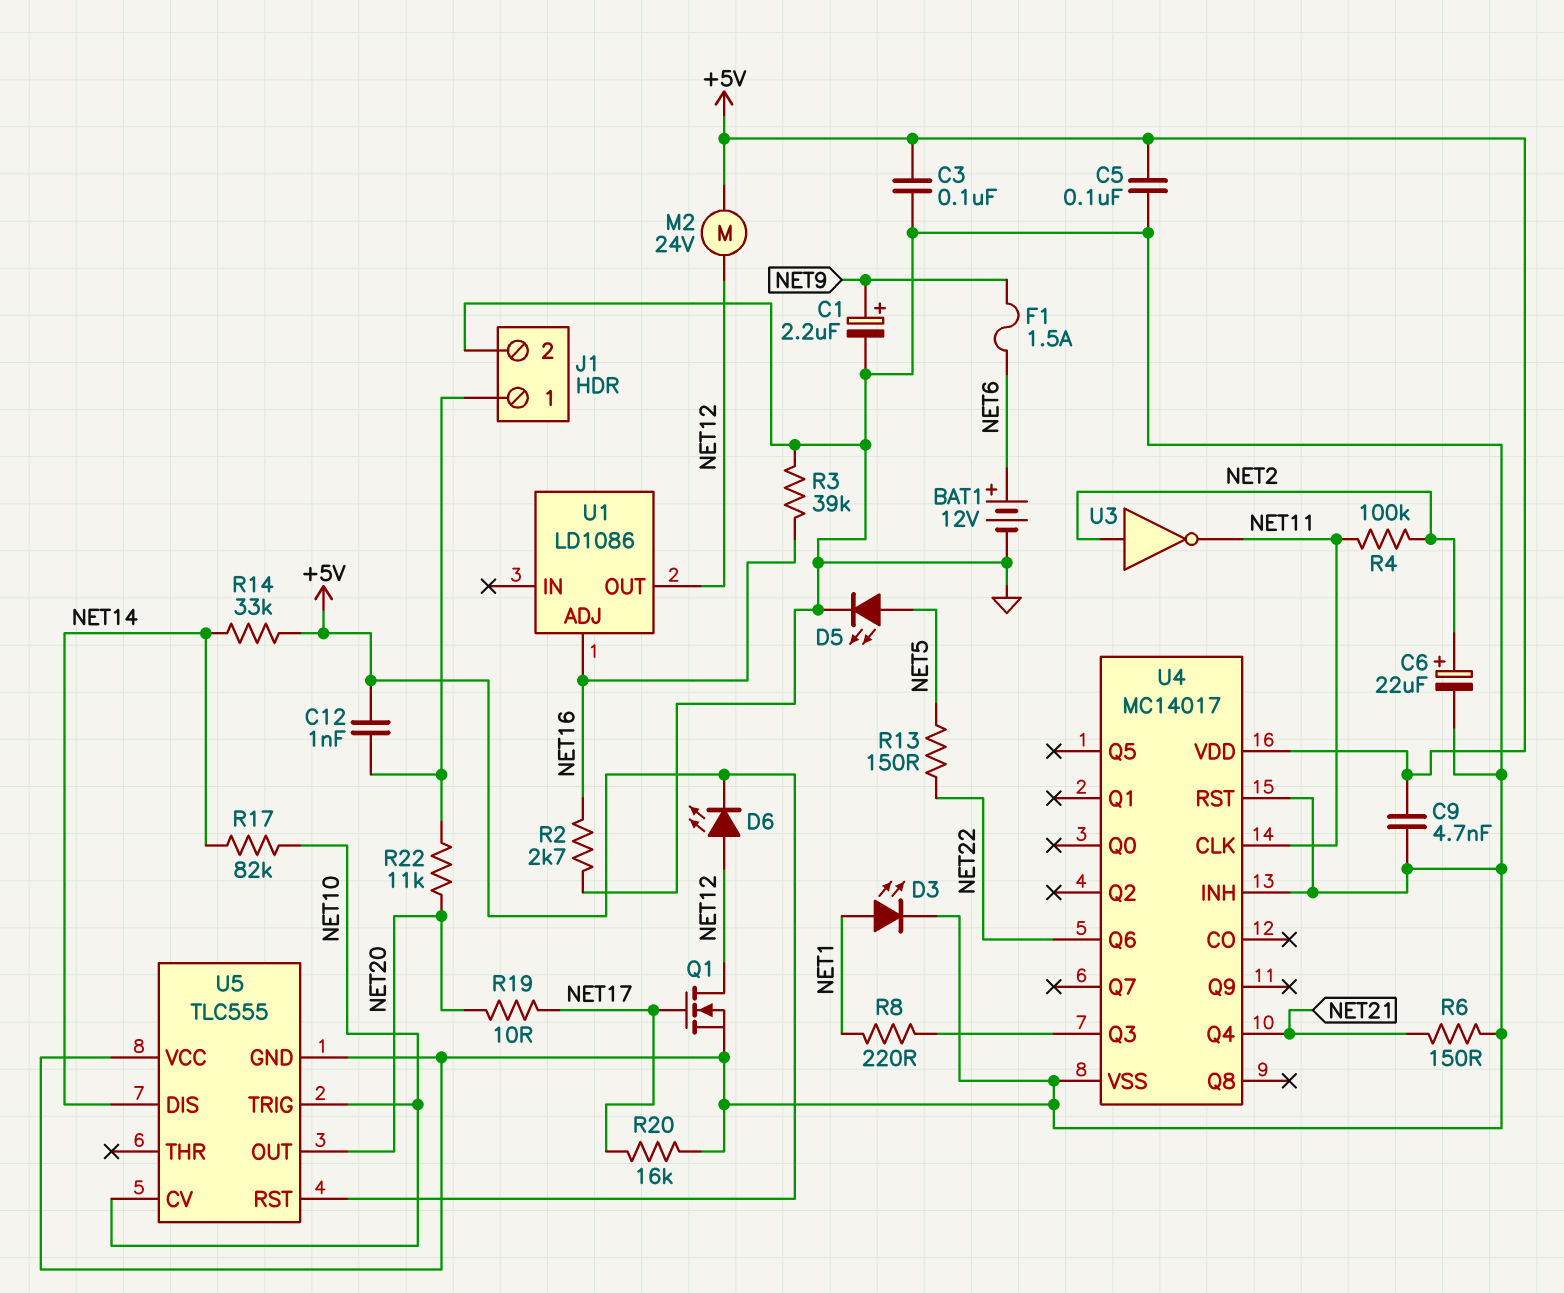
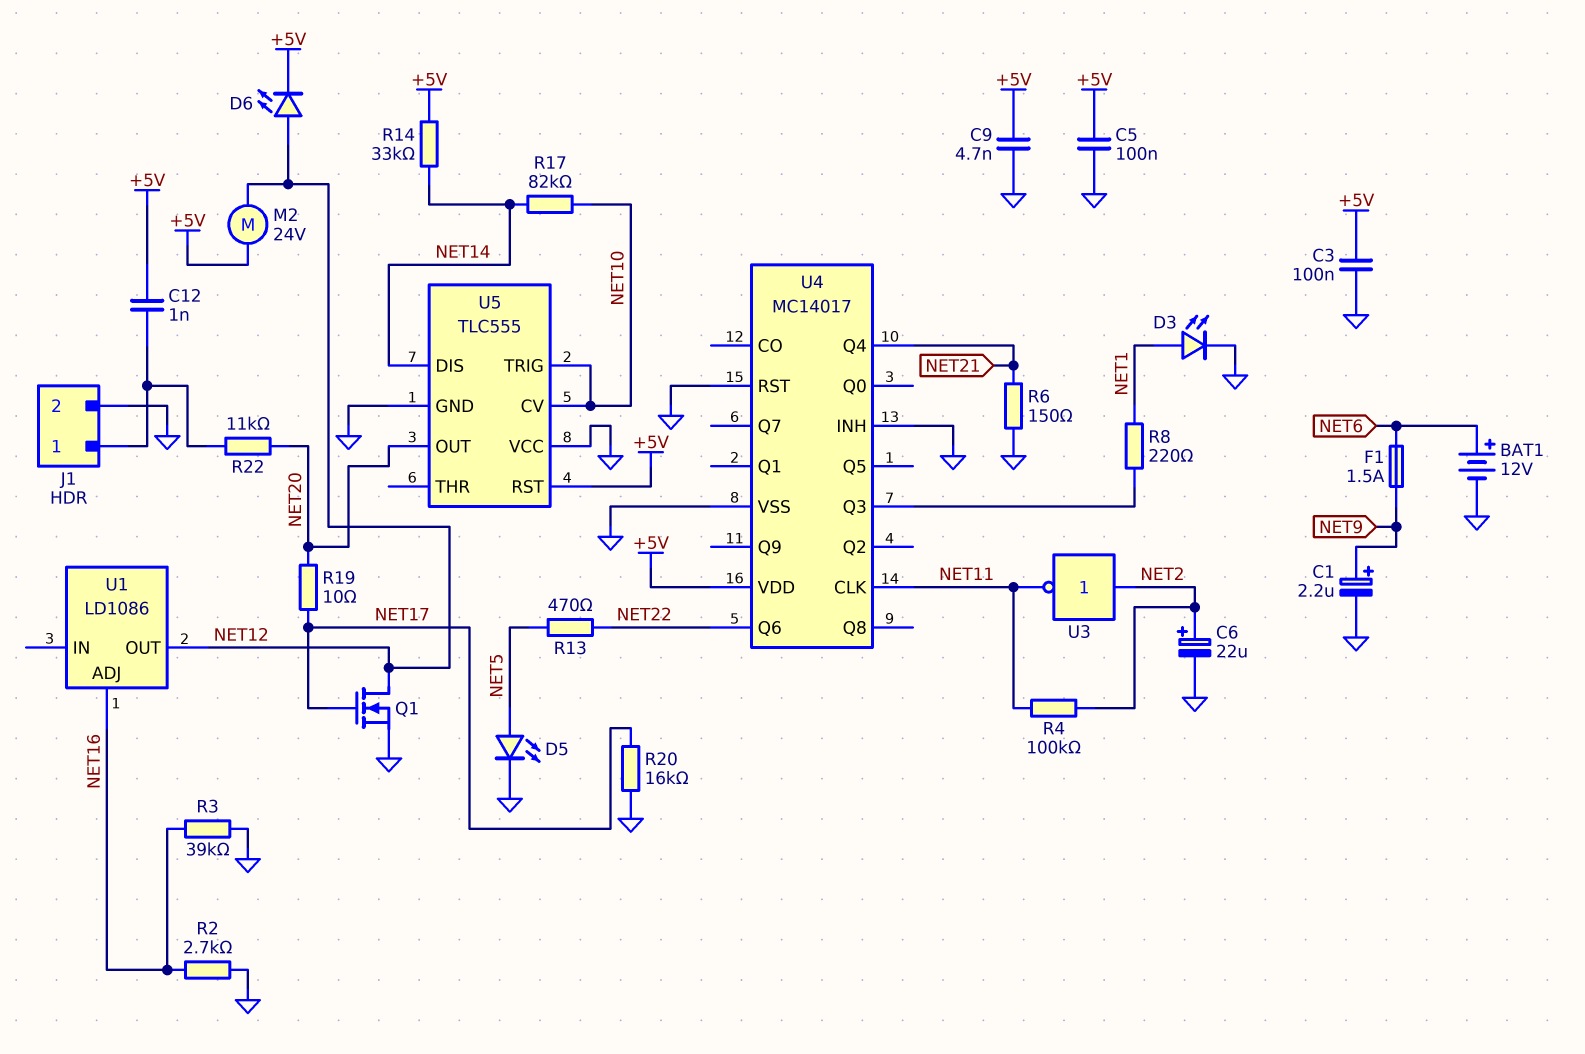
R13: 150 (NET5, NET22) -> 470 (NET5, NET22)

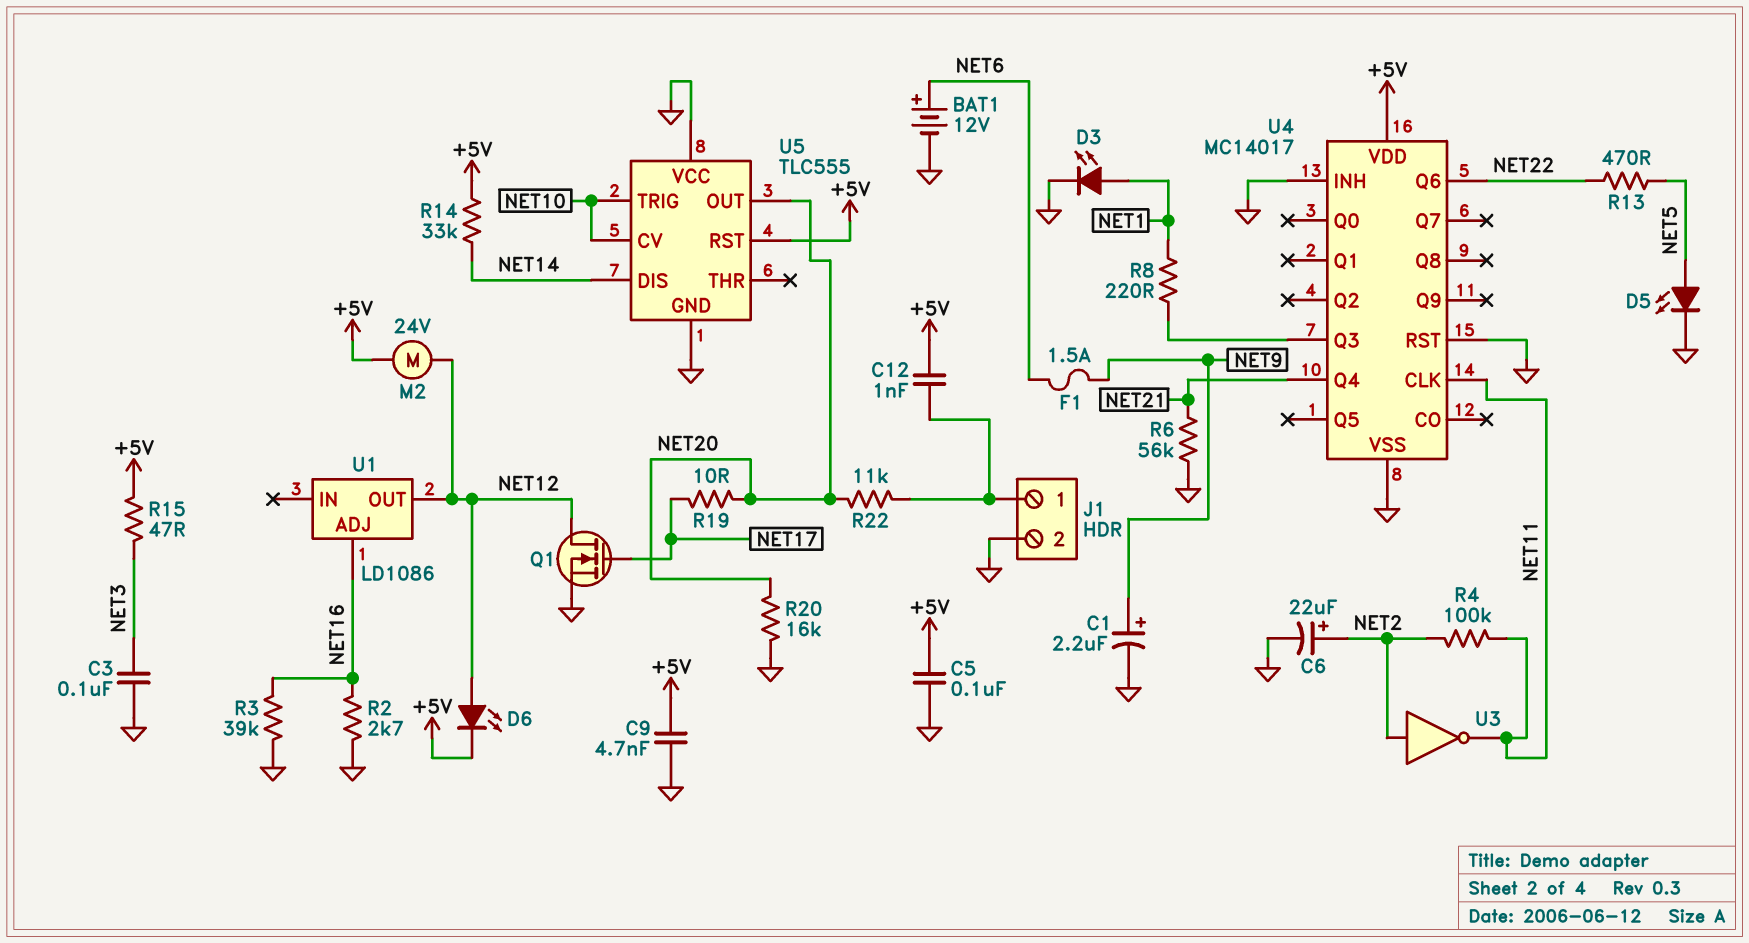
C3: 100nF (+5V, GND) -> 100nF (GND, NET3)
R6: 150 (GND, NET21) -> 56k (GND, NET21)
R15: none -> 47 (+5V, NET3)
R17: 82k (NET10, NET14) -> none
R20: 16k (GND, NET17) -> 16k (GND, NET20)

